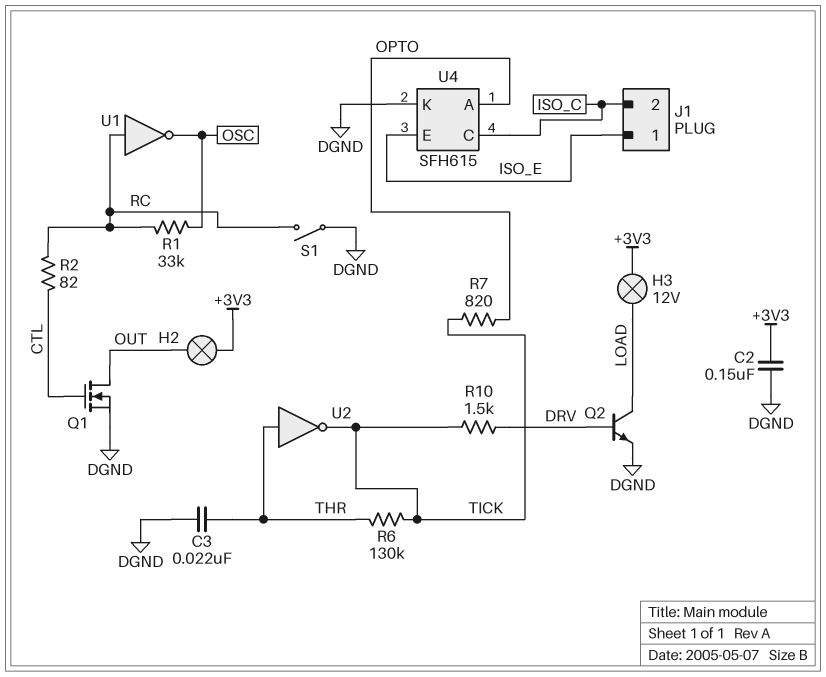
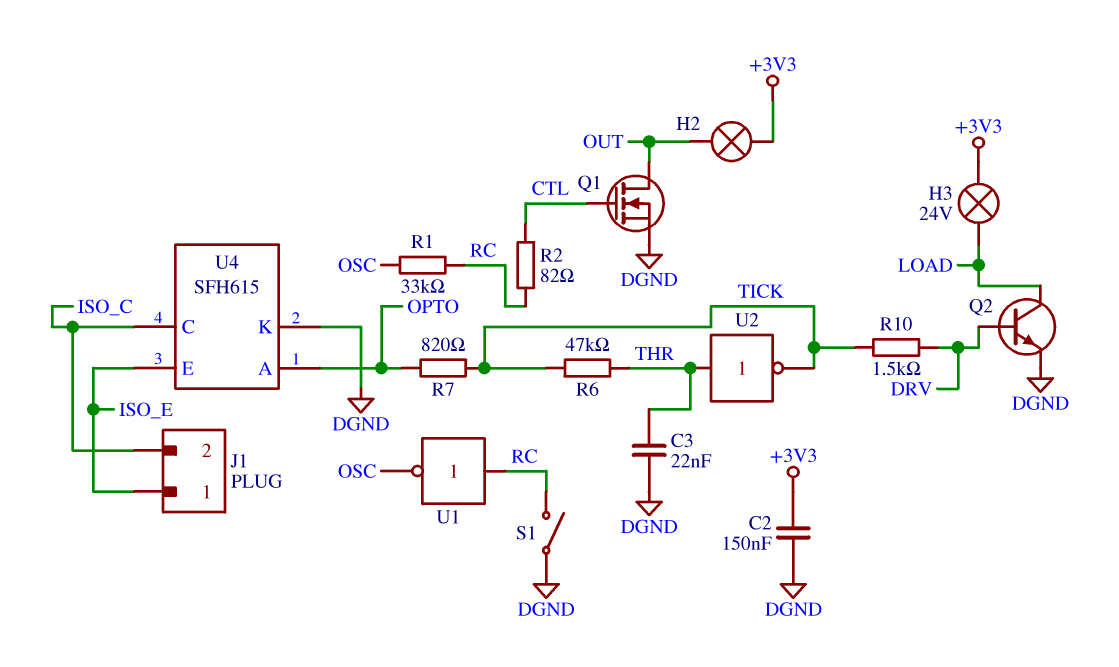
H3: lamp 12V (+3V3, LOAD) -> lamp 24V (+3V3, LOAD)
R6: 130k (THR, TICK) -> 47k (THR, TICK)

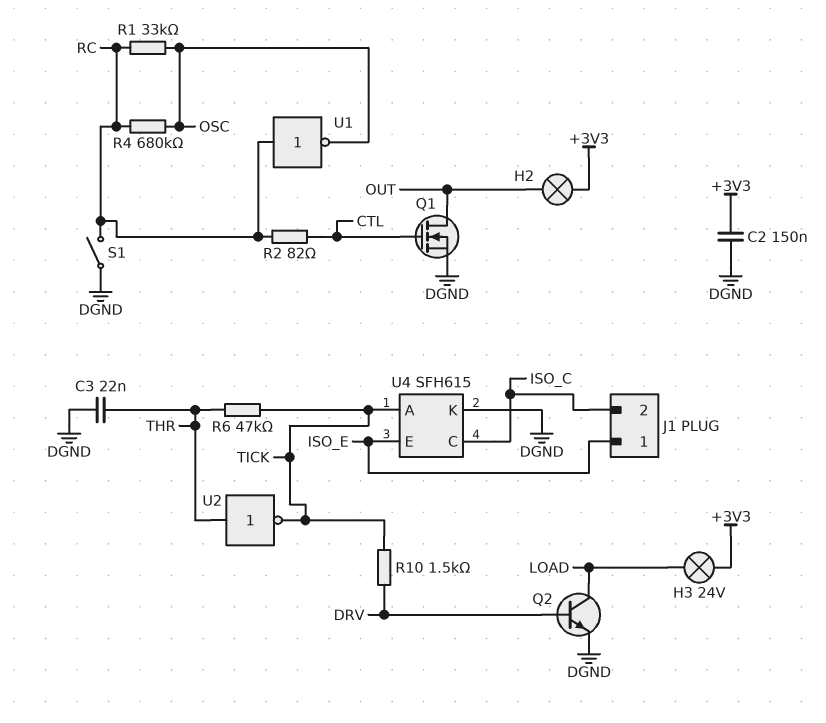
R4: none -> 680k (OSC, RC)
R7: 820 (OPTO, TICK) -> none
U4 pin A: OPTO -> TICK

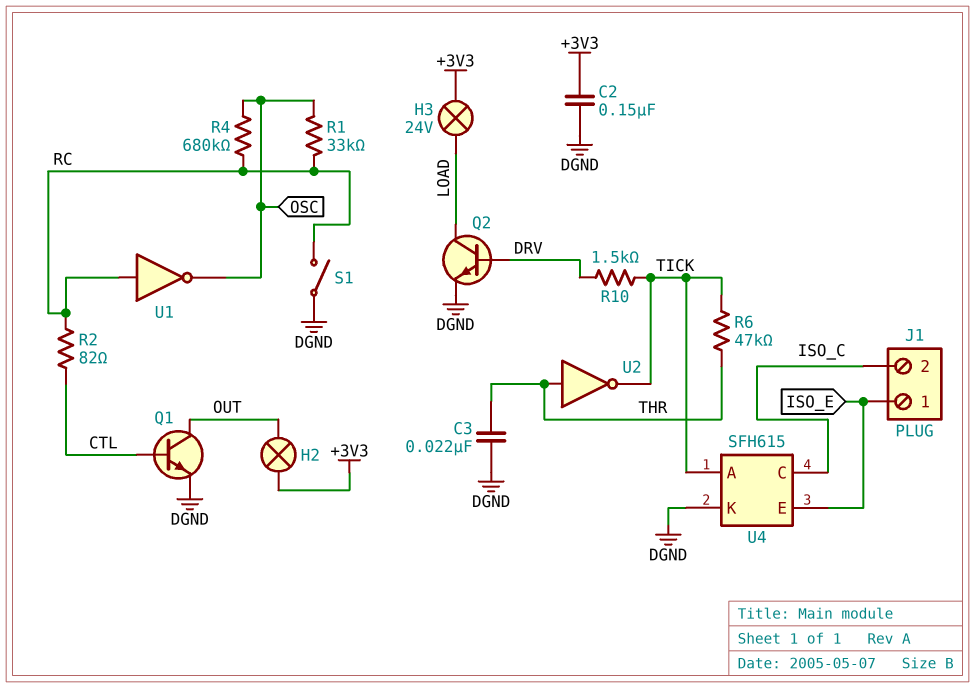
Q1: NMOS (G CTL, D OUT, S DGND) -> NPN (B CTL, C OUT, E DGND)

